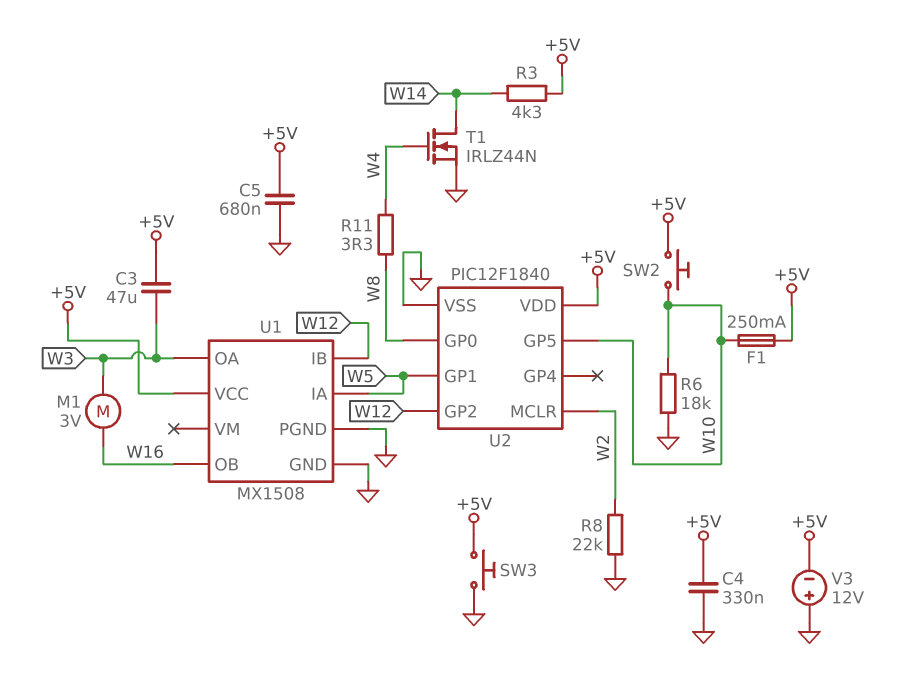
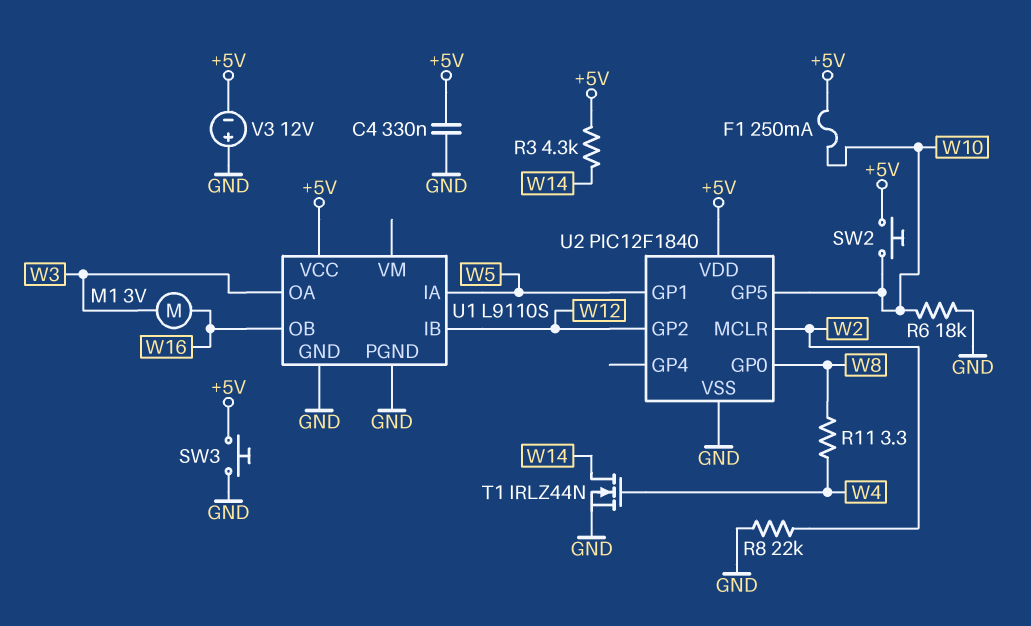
C3: 47uF (+5V, W3) -> none
C5: 680nF (+5V, GND) -> none
U1: MX1508 -> L9110S

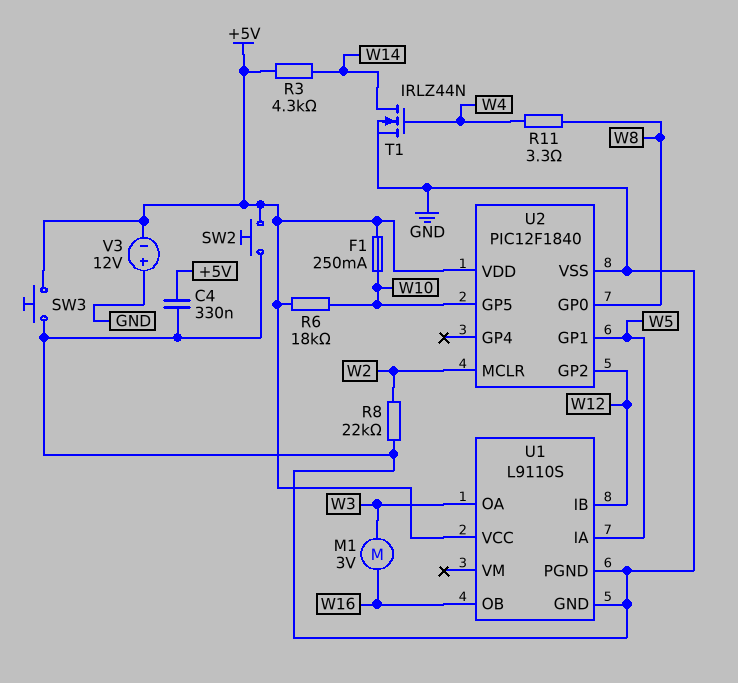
R6: 18k (GND, W10) -> 18k (+5V, W10)
SW2: button (+5V, W10) -> button (+5V, GND)

